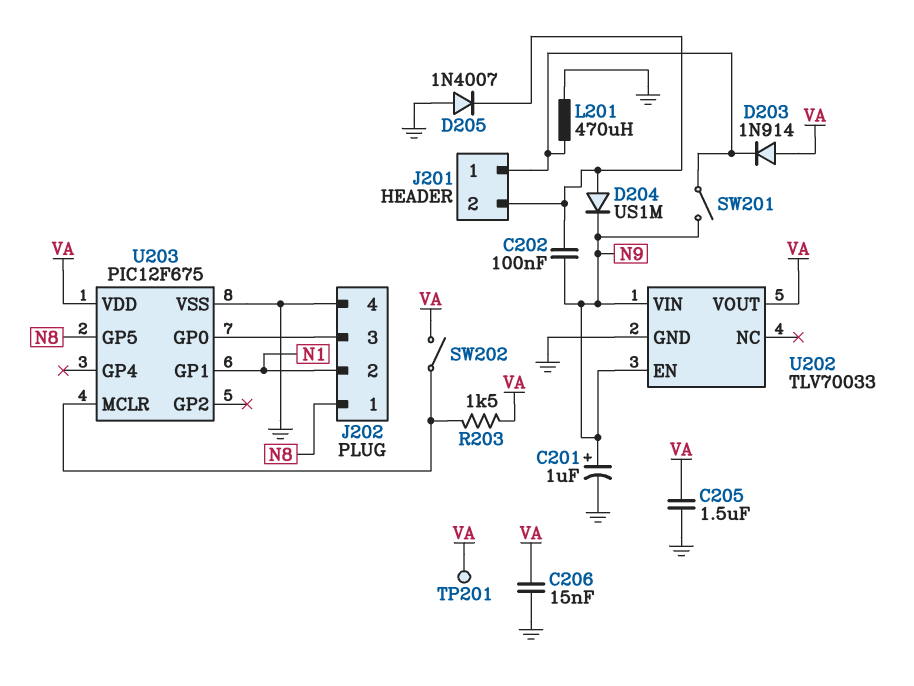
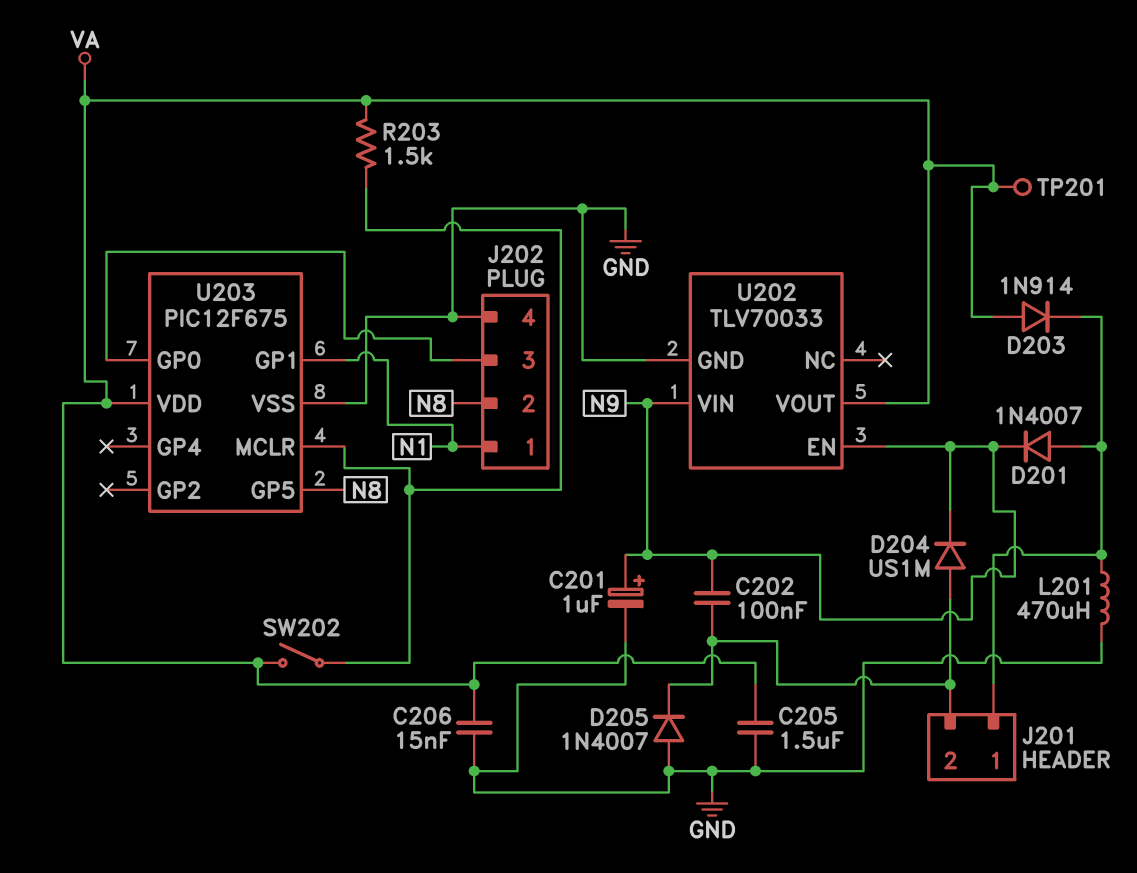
D201: none -> diode 1N4007 (A J201/1, K N9)
J202 pin 1: N8 -> N1
J202 pin 2: N1 -> N8
SW201: switch (J201/1, N9) -> none

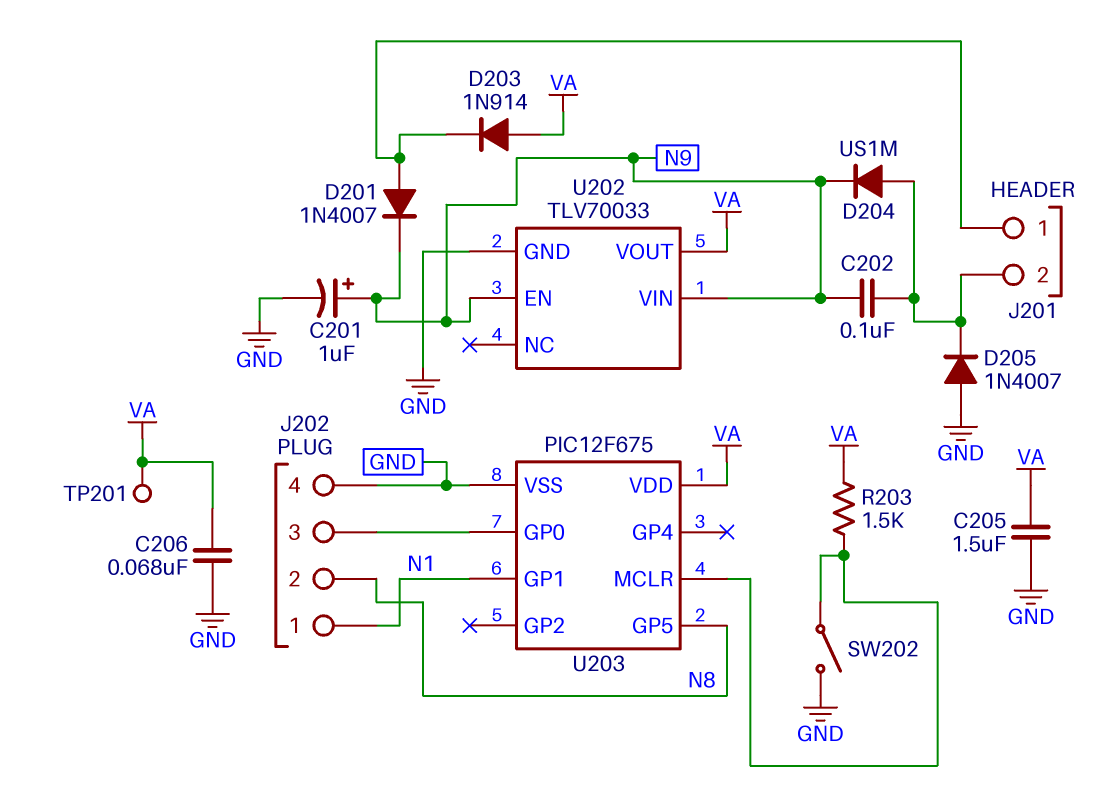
C206: 15nF (GND, VA) -> 68nF (GND, VA)
L201: 470uH (GND, J201/1) -> none
SW202: switch (U203/MCLR, VA) -> switch (GND, U203/MCLR)

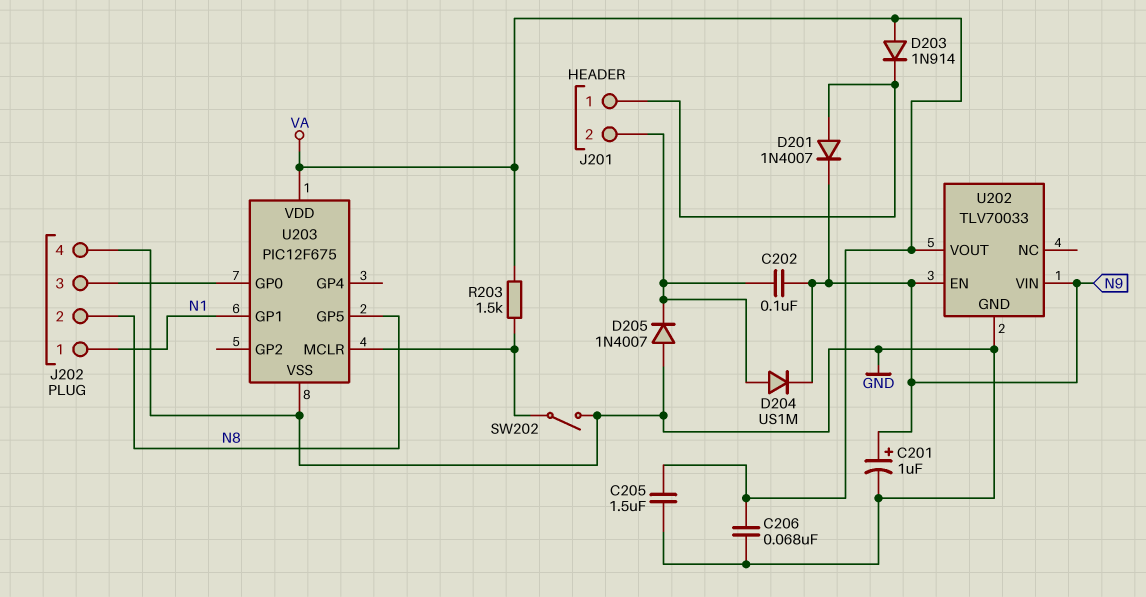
TP201: test point (VA) -> none

